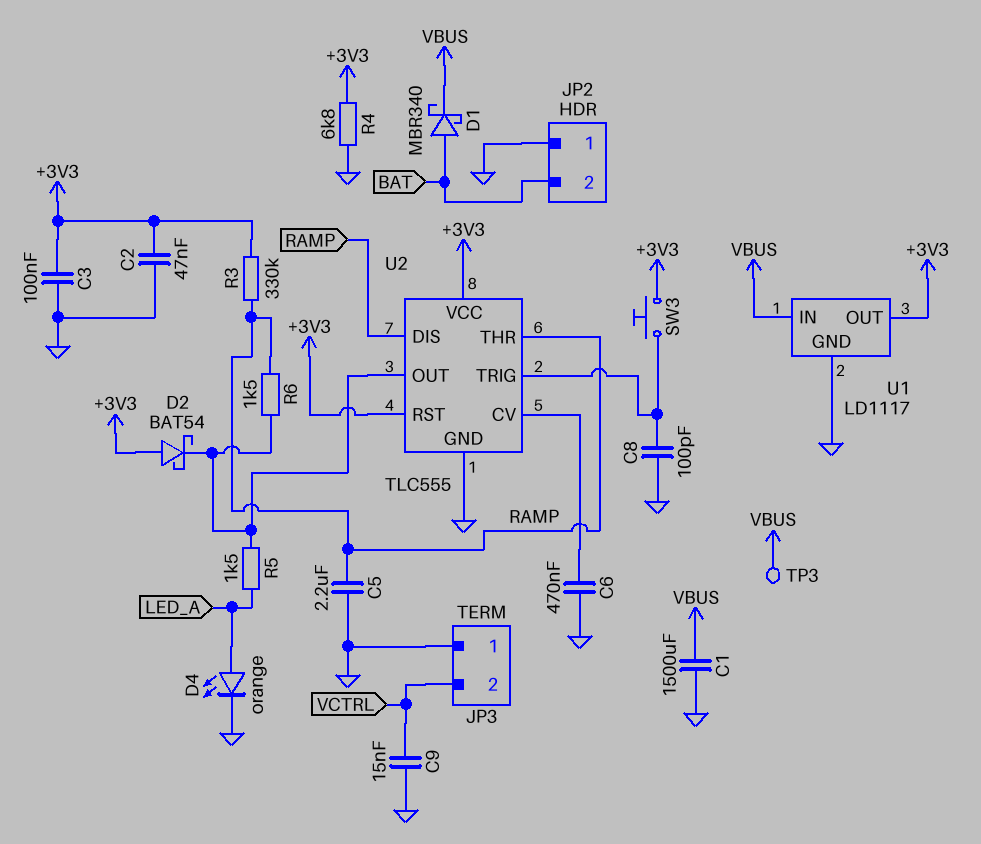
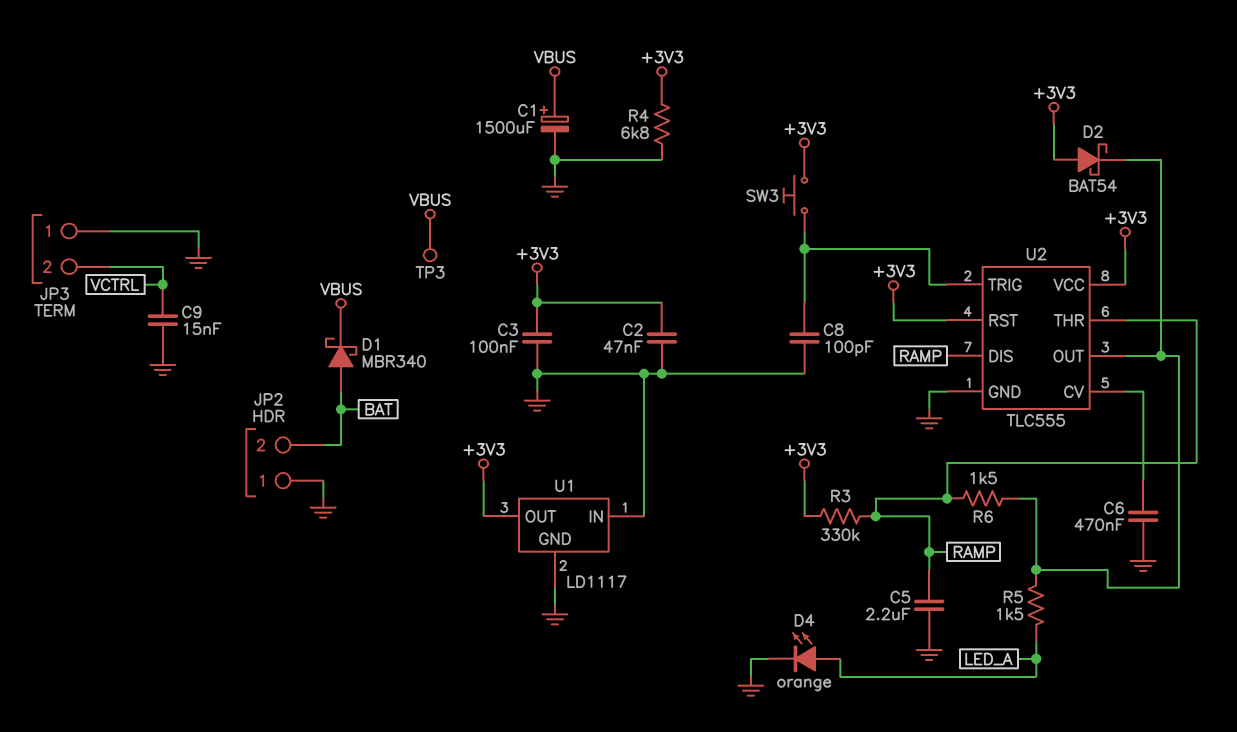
C1: 1500uF (GND, VBUS) -> 1500uF (plus VBUS, minus GND)
U1 pin IN: VBUS -> GND

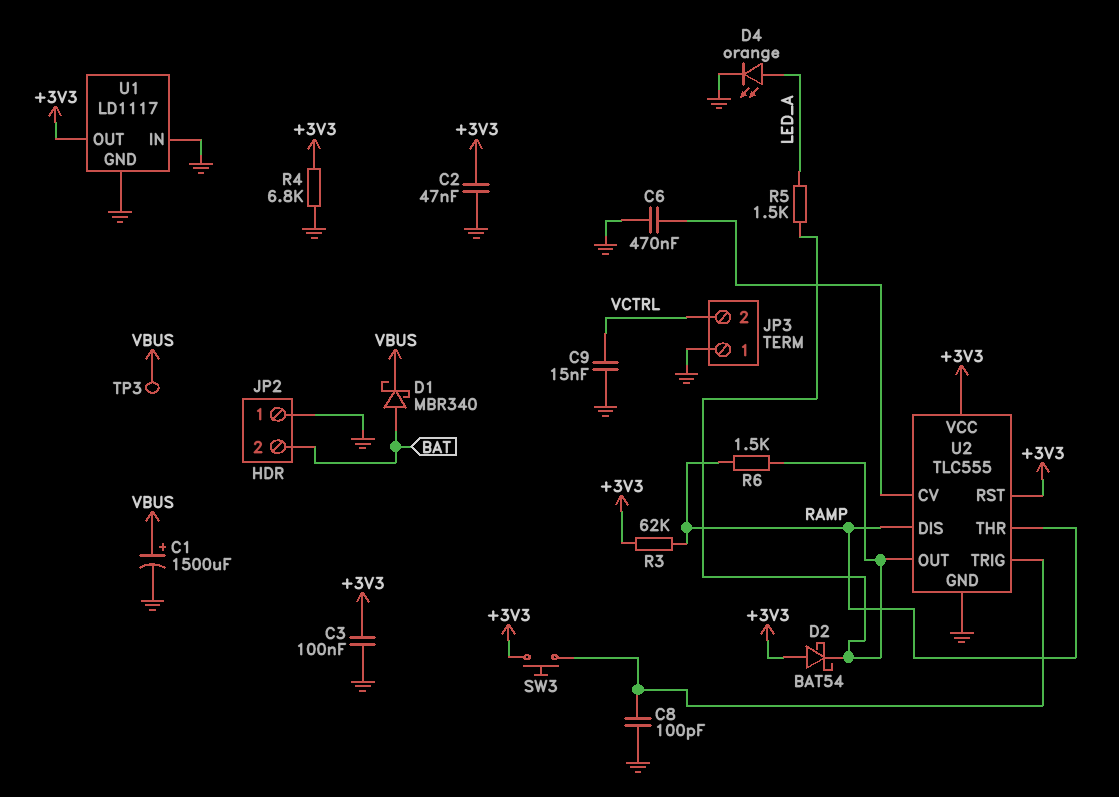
C5: 2.2uF (GND, RAMP) -> none
R3: 330k (+3V3, RAMP) -> 62k (+3V3, RAMP)

